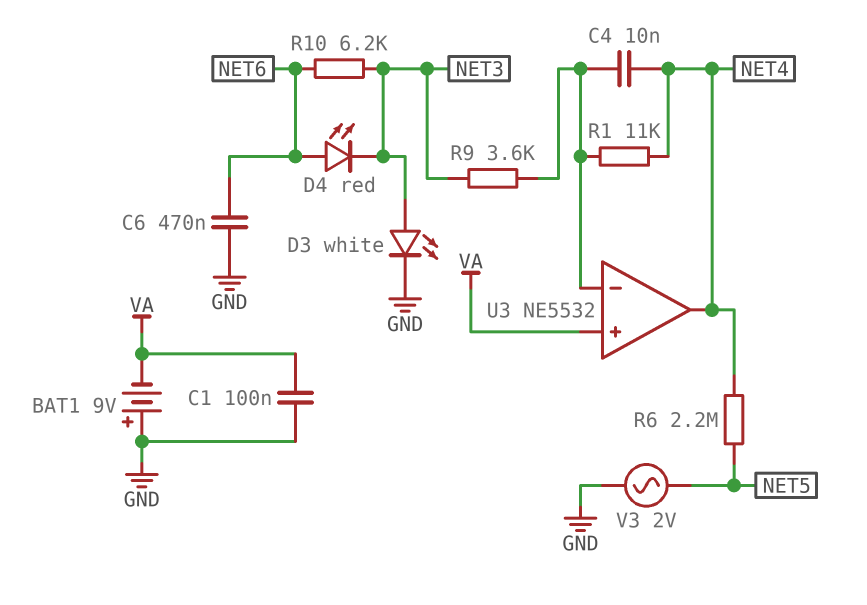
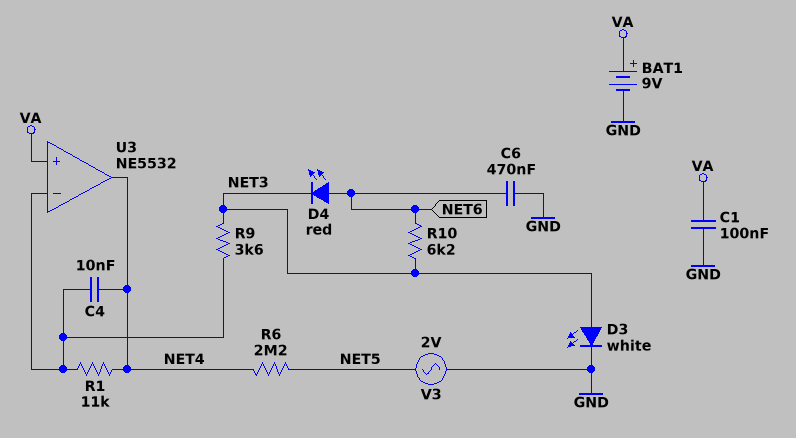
BAT1: 9V (plus GND, minus VA) -> 9V (plus VA, minus GND)

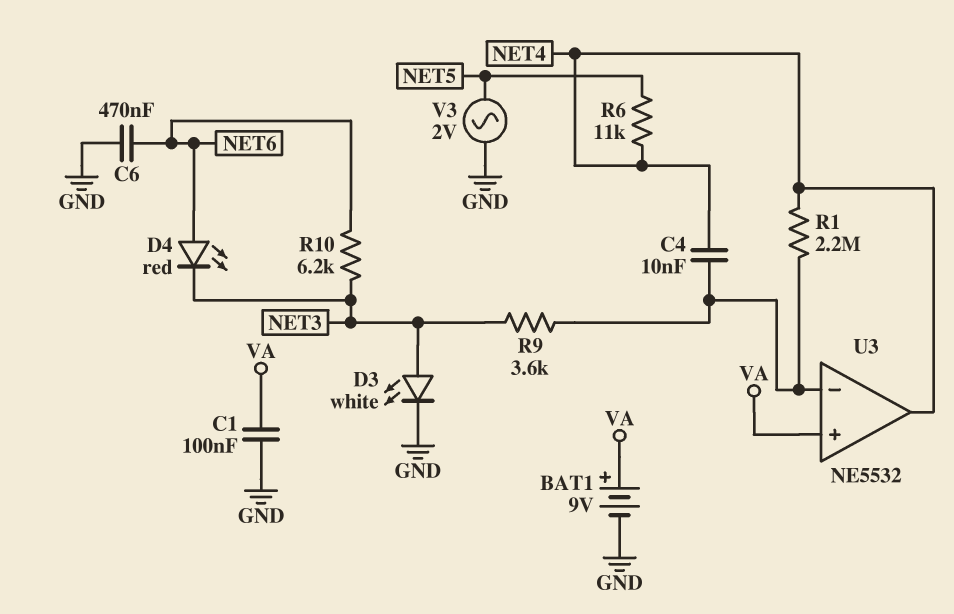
R1: 11k (NET4, U3/in-) -> 2.2M (NET4, U3/in-)
R6: 2.2M (NET4, NET5) -> 11k (NET4, NET5)

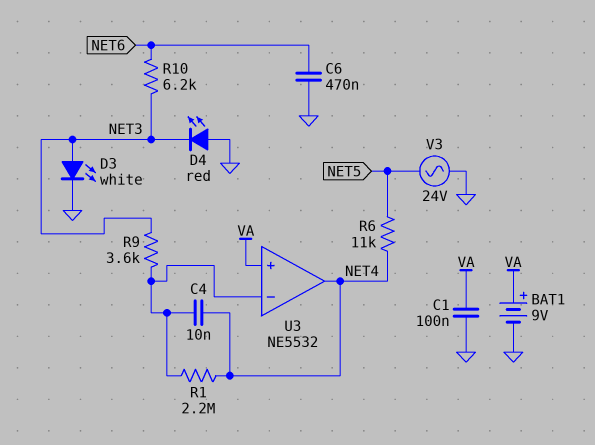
D4: LED red (A NET6, K NET3) -> LED red (A GND, K NET3)
V3: AC 2V (GND, NET5) -> AC 24V (GND, NET5)

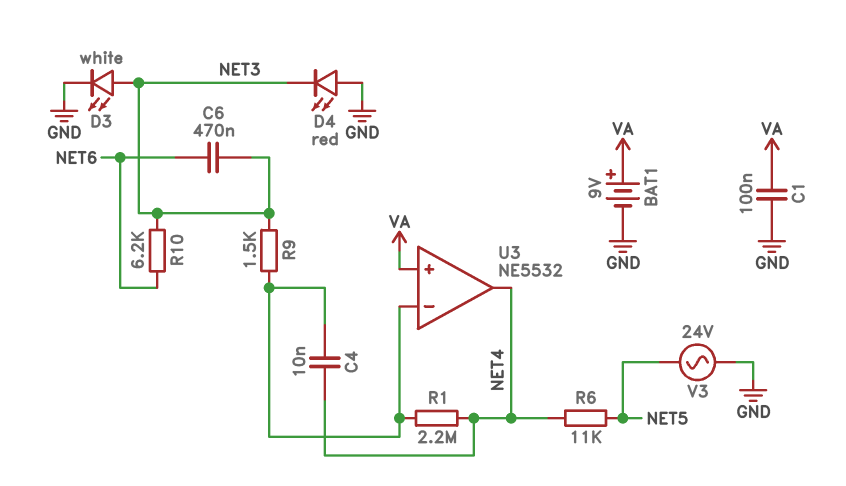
C6: 470nF (GND, NET6) -> 470nF (NET3, NET6)
R9: 3.6k (NET3, U3/in-) -> 1.5k (NET3, U3/in-)

